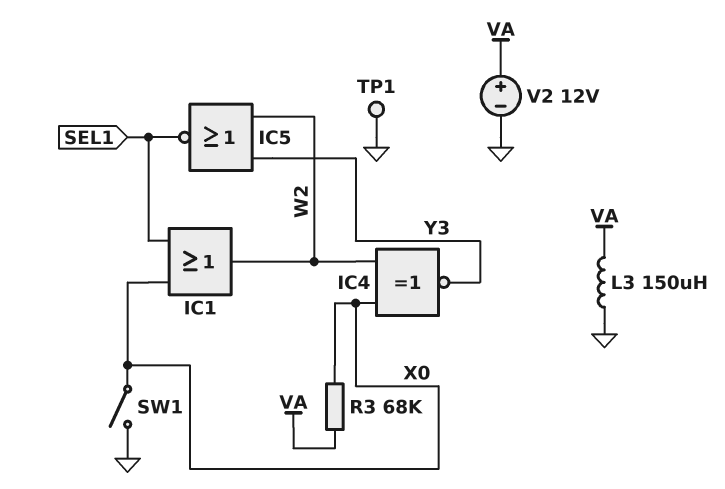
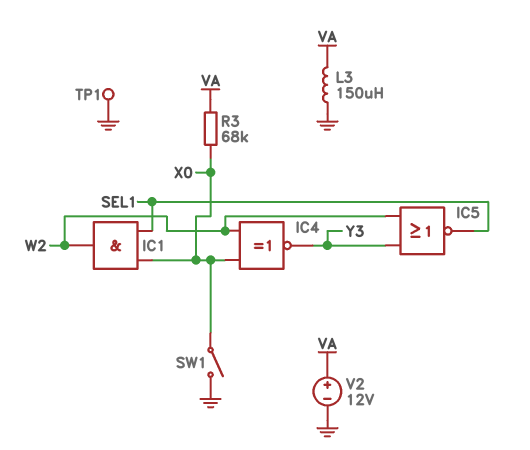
IC1: OR (in SEL1, in X0, out W2) -> AND (in SEL1, in X0, out W2)

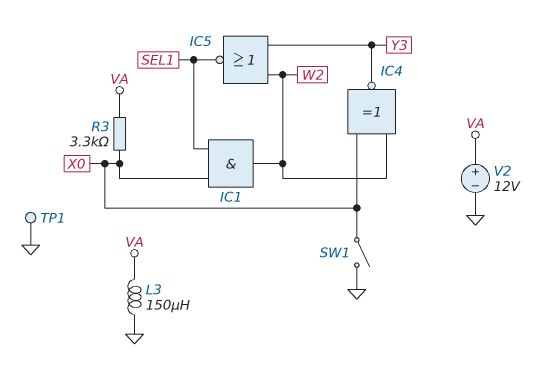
R3: 68k (VA, X0) -> 3.3k (VA, X0)

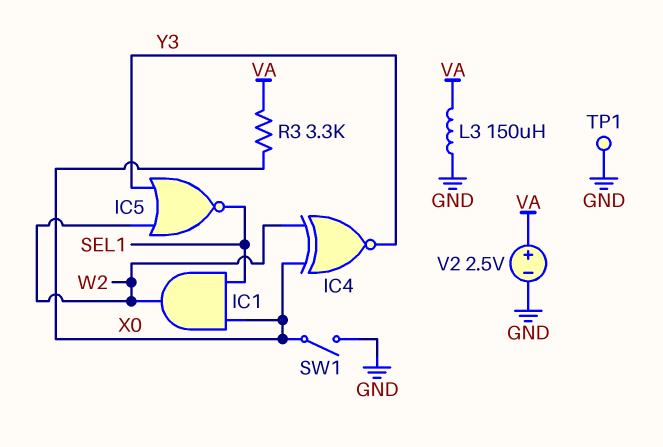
V2: 12V (plus VA, minus GND) -> 2.5V (plus VA, minus GND)

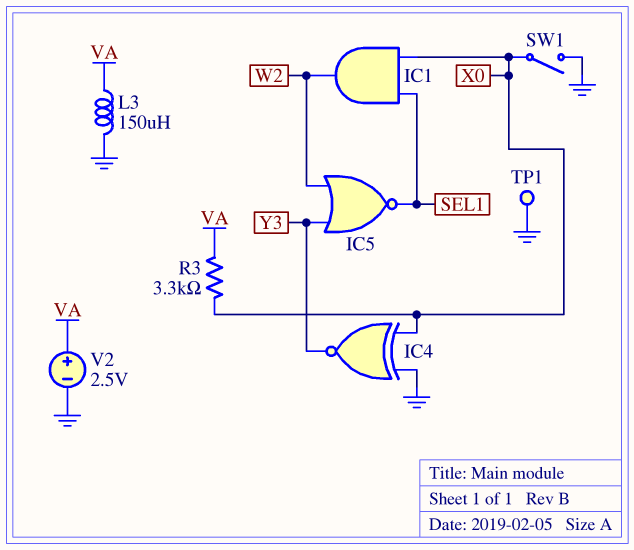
IC4: XNOR (in W2, in X0, out Y3) -> XNOR (in GND, in X0, out Y3)

